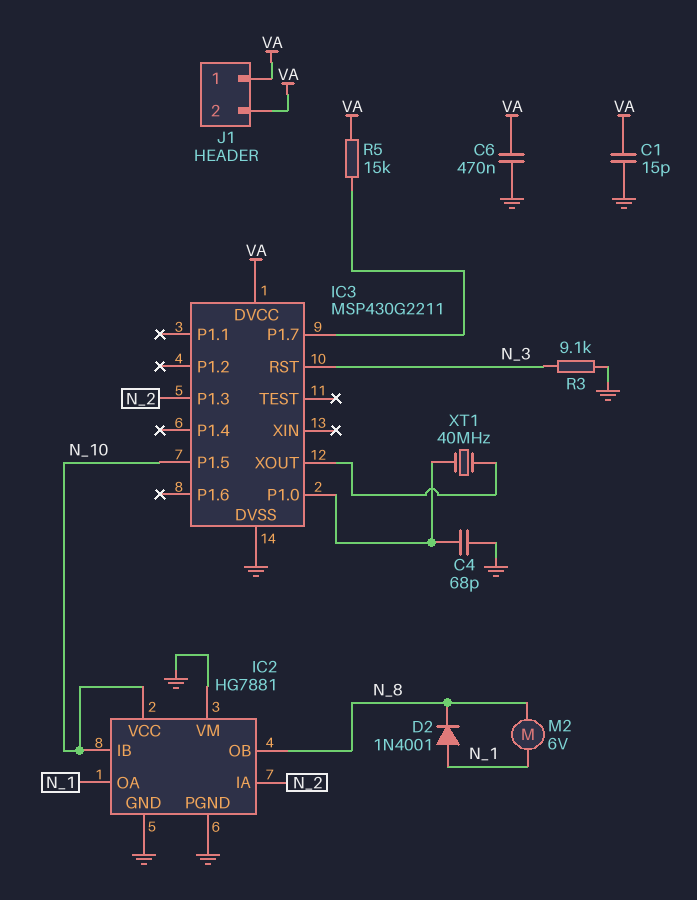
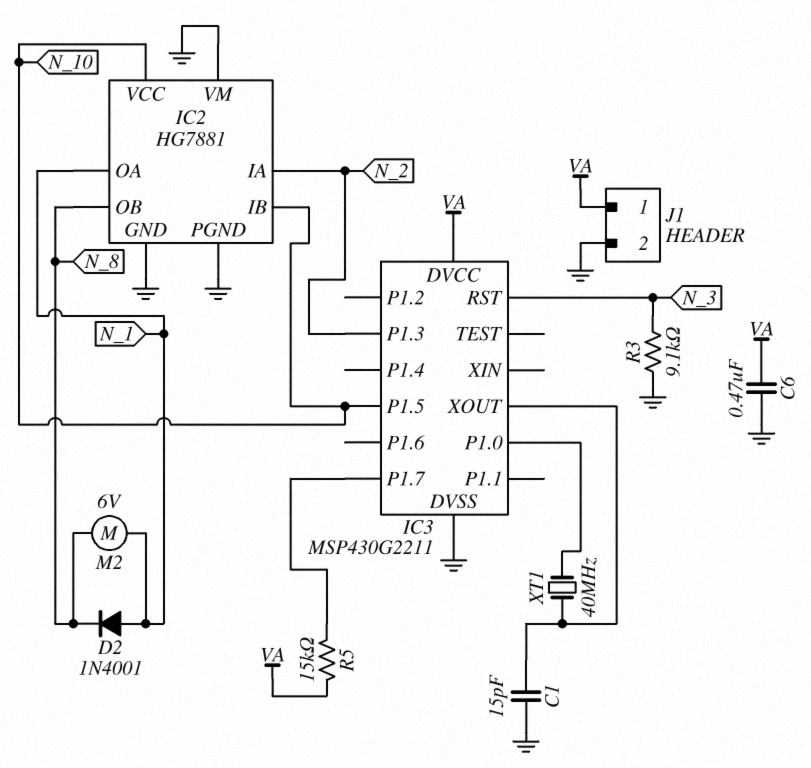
C1: 15pF (GND, VA) -> 15pF (GND, IC3/XOUT)
C4: 68pF (GND, IC3/P1.0) -> none
J1 pin 2: VA -> GND

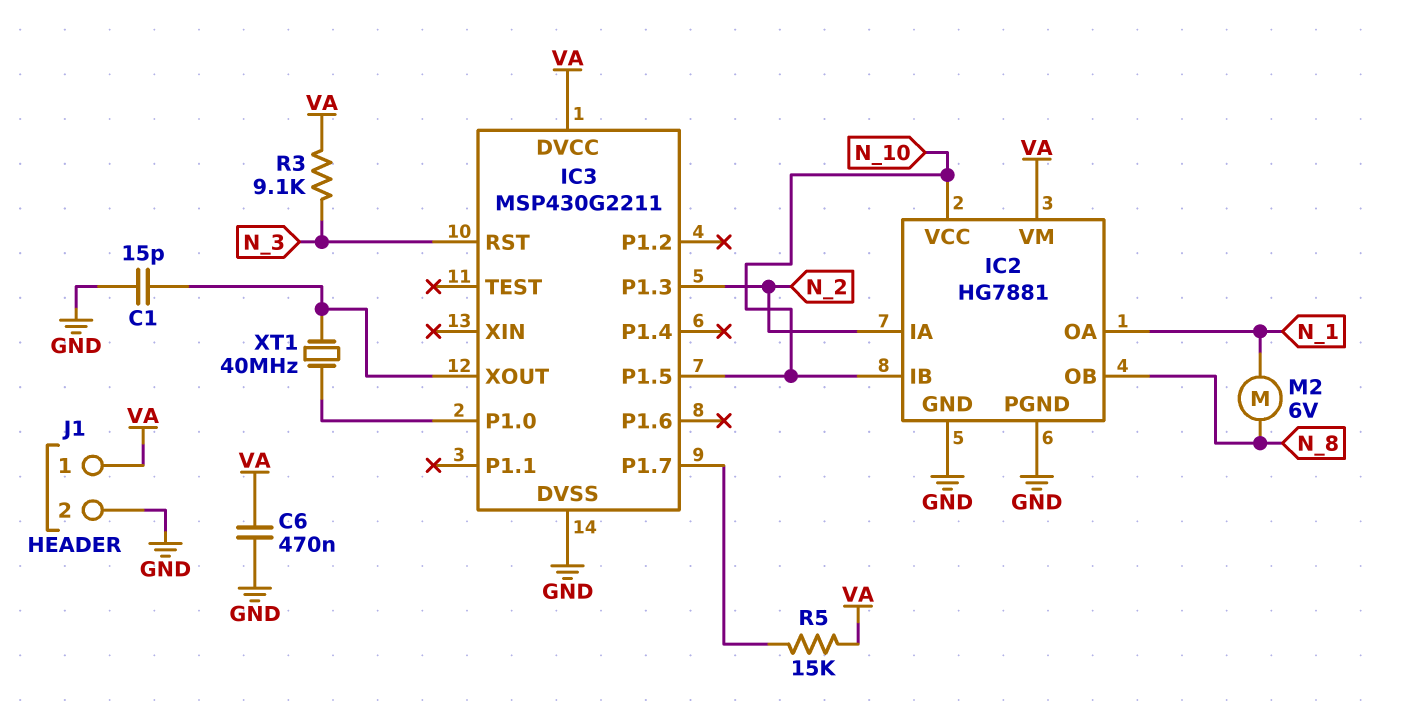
D2: diode 1N4001 (A N_1, K N_8) -> none
IC2 pin VM: GND -> VA
R3: 9.1k (GND, N_3) -> 9.1k (N_3, VA)

